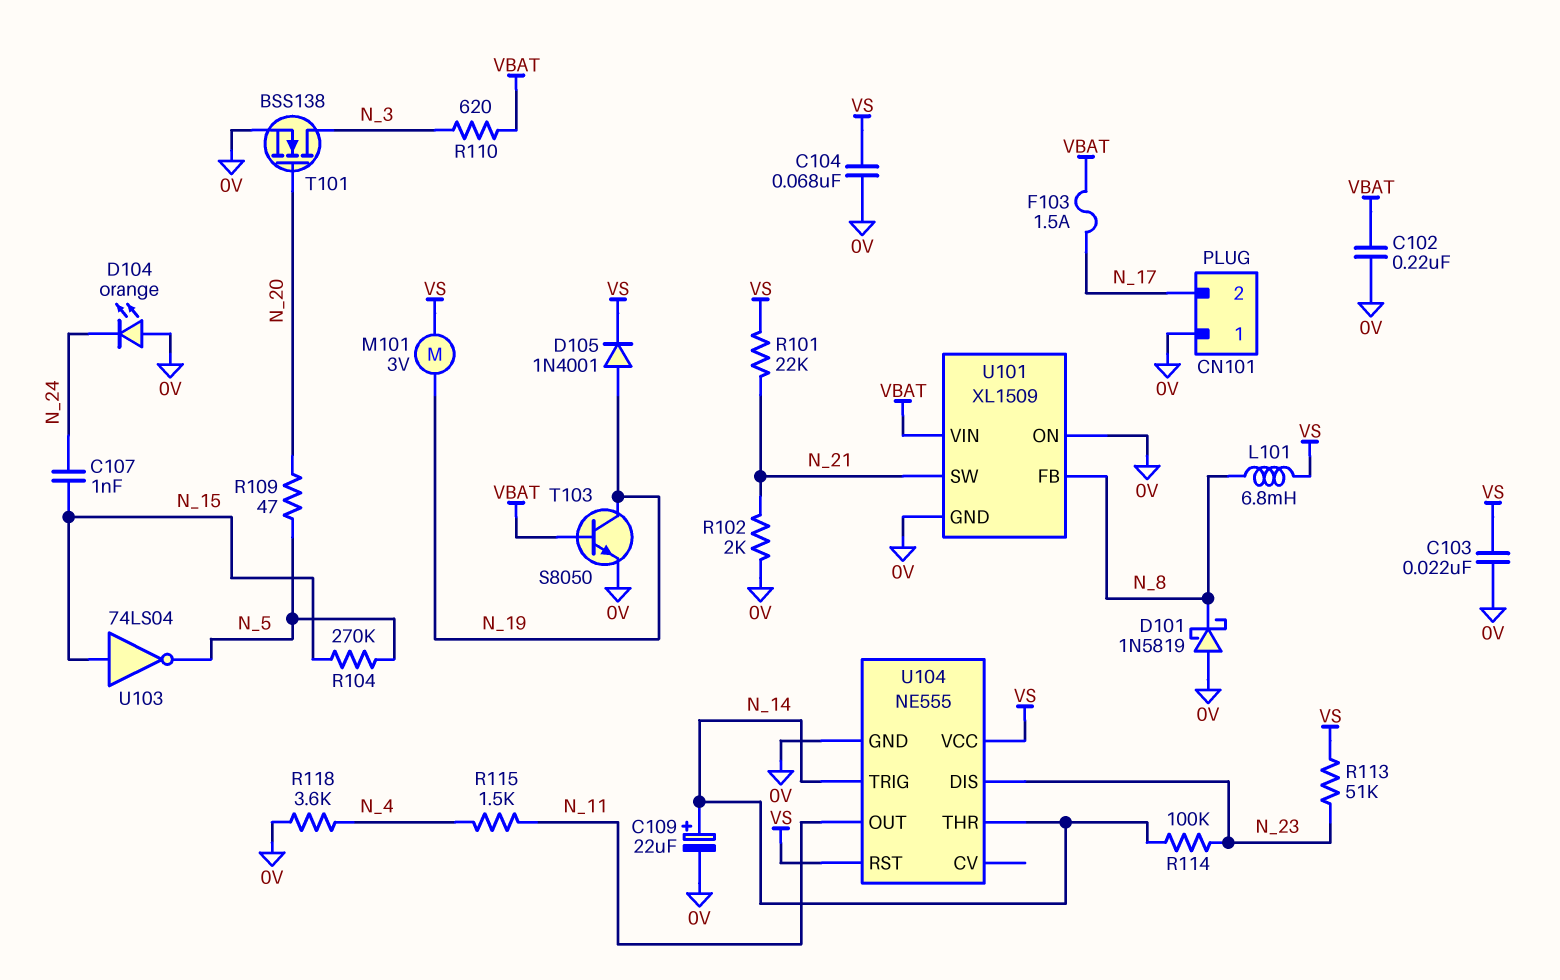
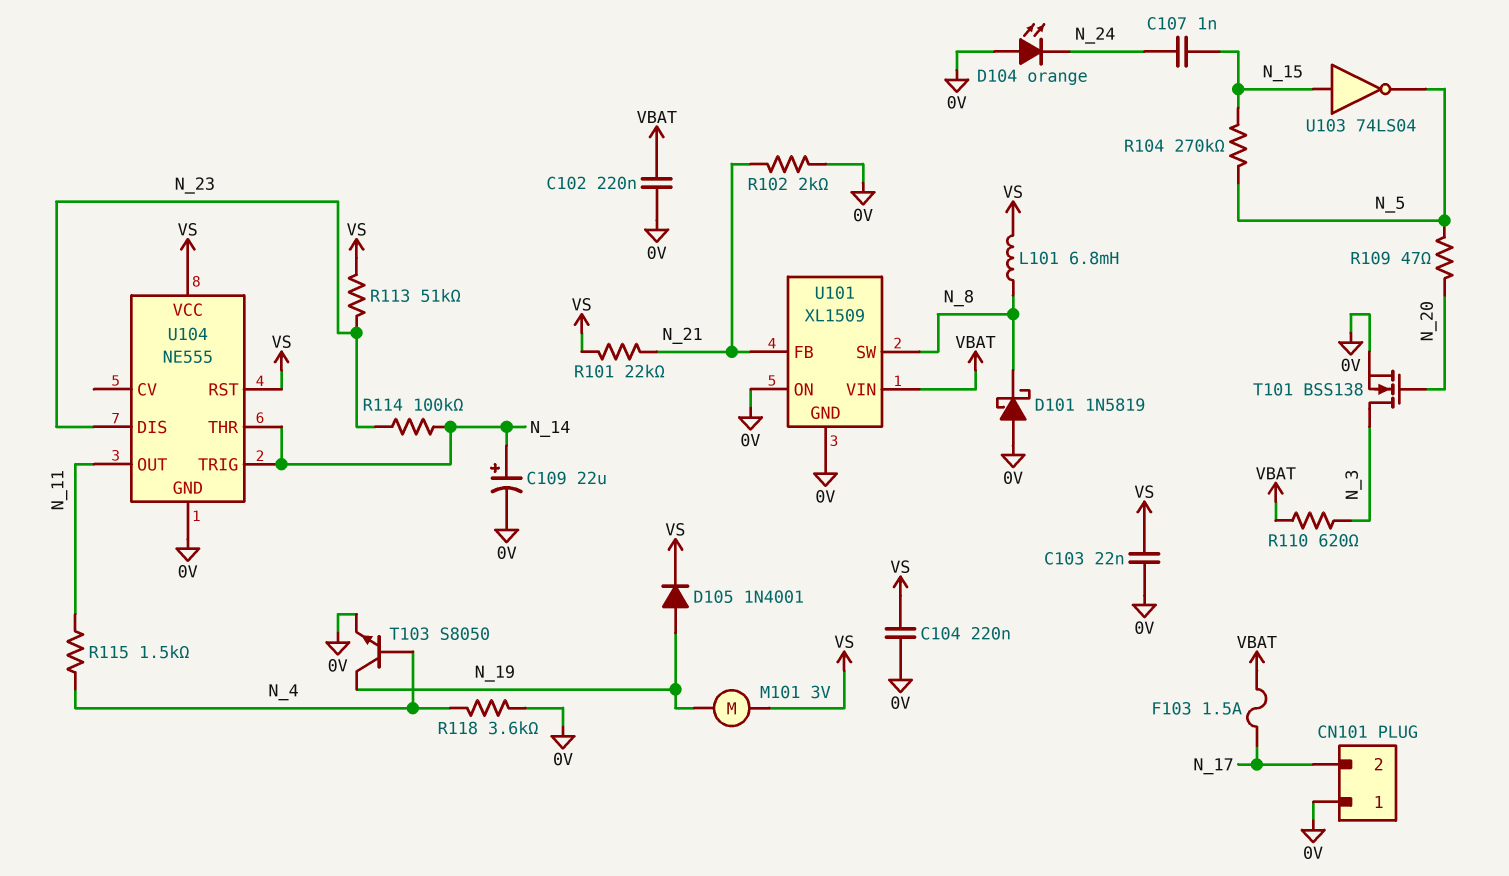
C104: 68nF (0V, VS) -> 220nF (0V, VS)
T103: NPN S8050 (B VBAT, C N_19, E 0V) -> NPN S8050 (B N_4, C N_19, E 0V)
U101 pin FB: N_8 -> N_21
U101 pin SW: N_21 -> N_8

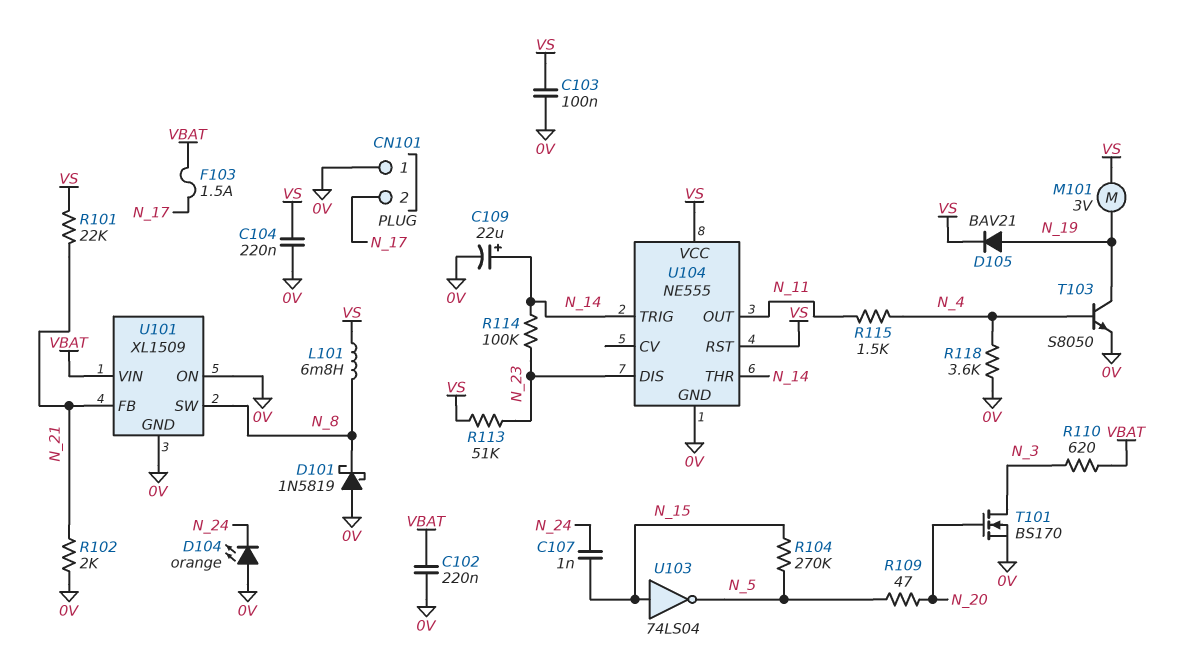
C103: 22nF (0V, VS) -> 100nF (0V, VS)
D105: diode 1N4001 (A N_19, K VS) -> diode BAV21 (A N_19, K VS)
T101: NMOS BSS138 (G N_20, D N_3, S 0V) -> NMOS BS170 (G N_20, D N_3, S 0V)

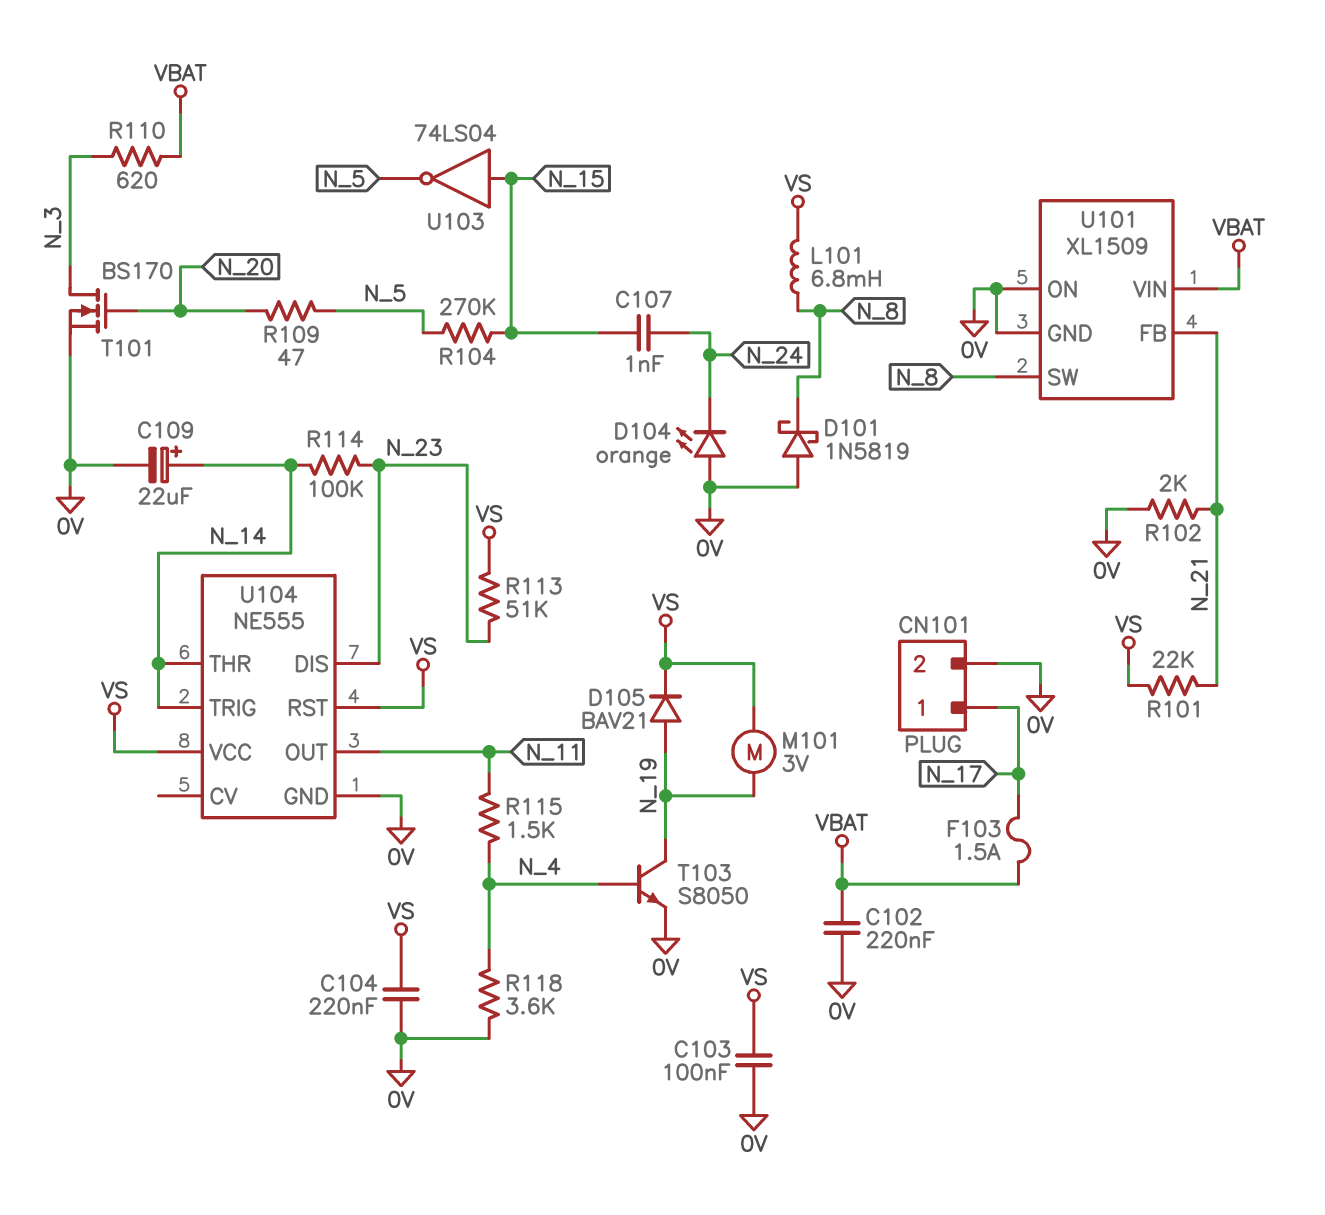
CN101 pin 1: 0V -> N_17
CN101 pin 2: N_17 -> 0V

